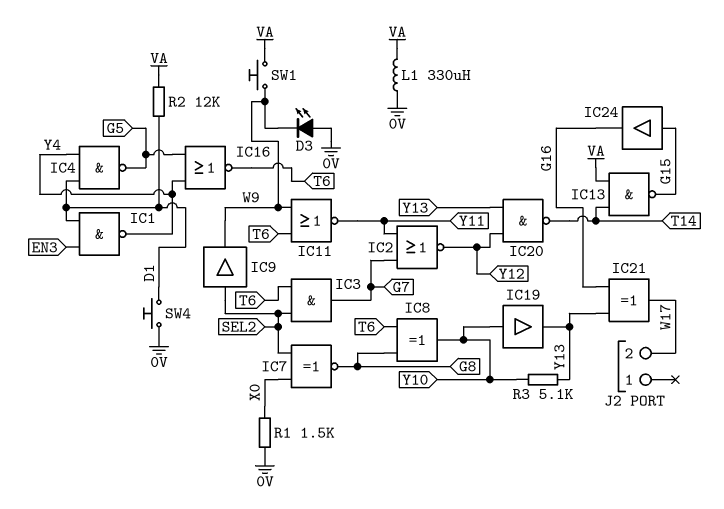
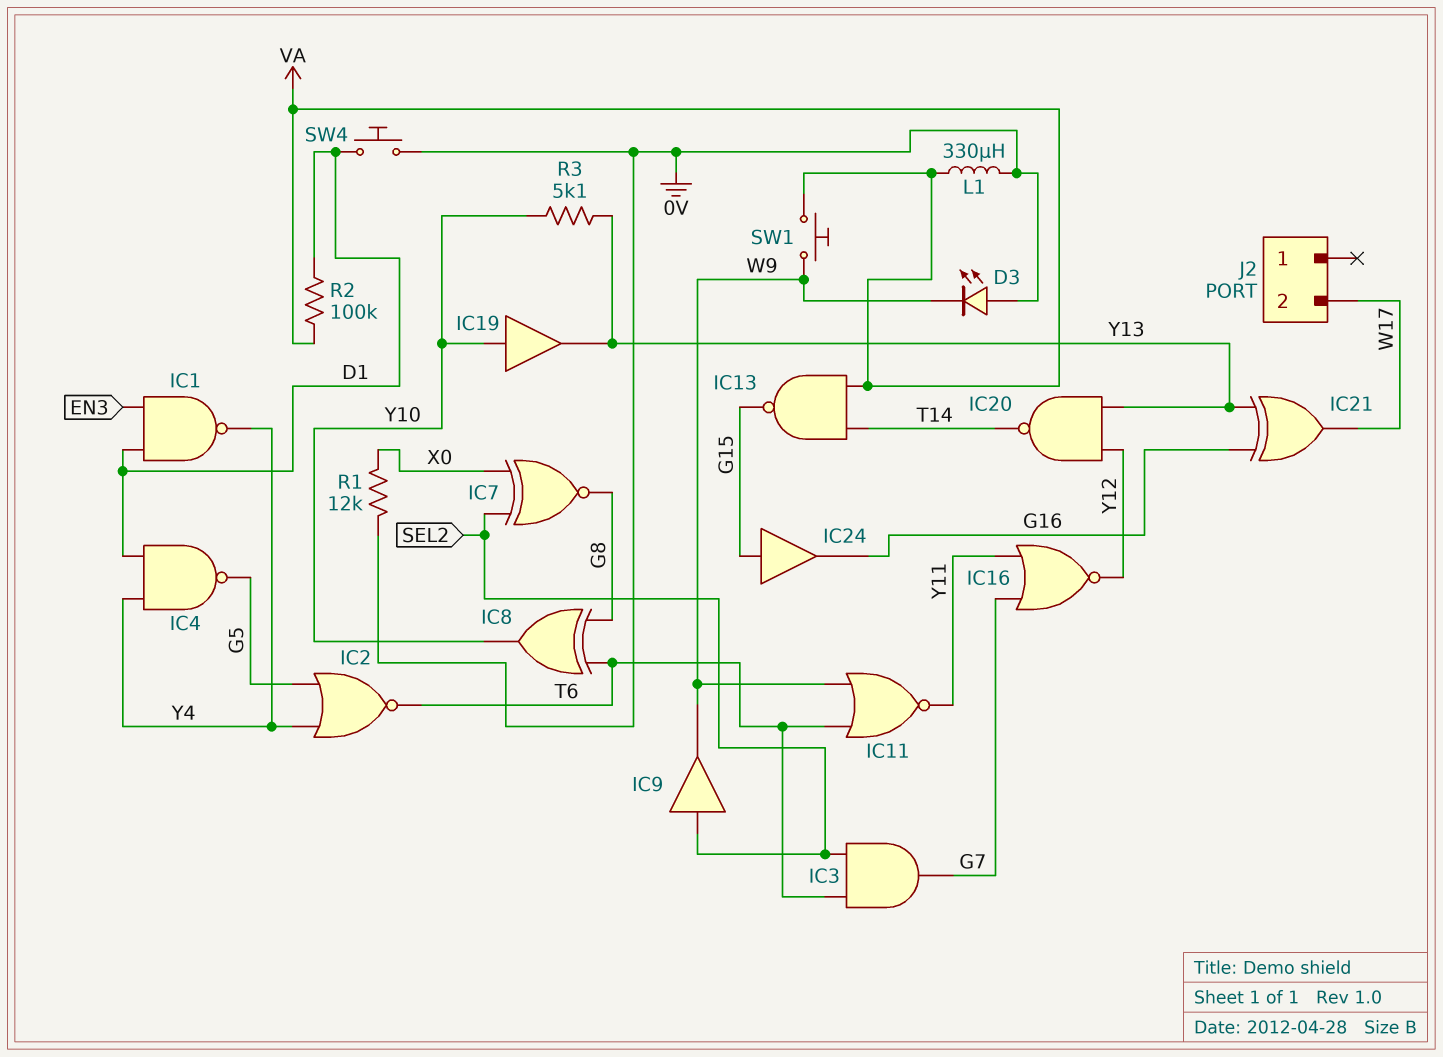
IC2: NOR (in G7, in Y11, out Y12) -> NOR (in G5, in Y4, out T6)
IC16: NOR (in G5, in Y4, out T6) -> NOR (in G7, in Y11, out Y12)
R1: 1.5k (0V, X0) -> 12k (0V, X0)
R2: 12k (D1, VA) -> 100k (D1, VA)

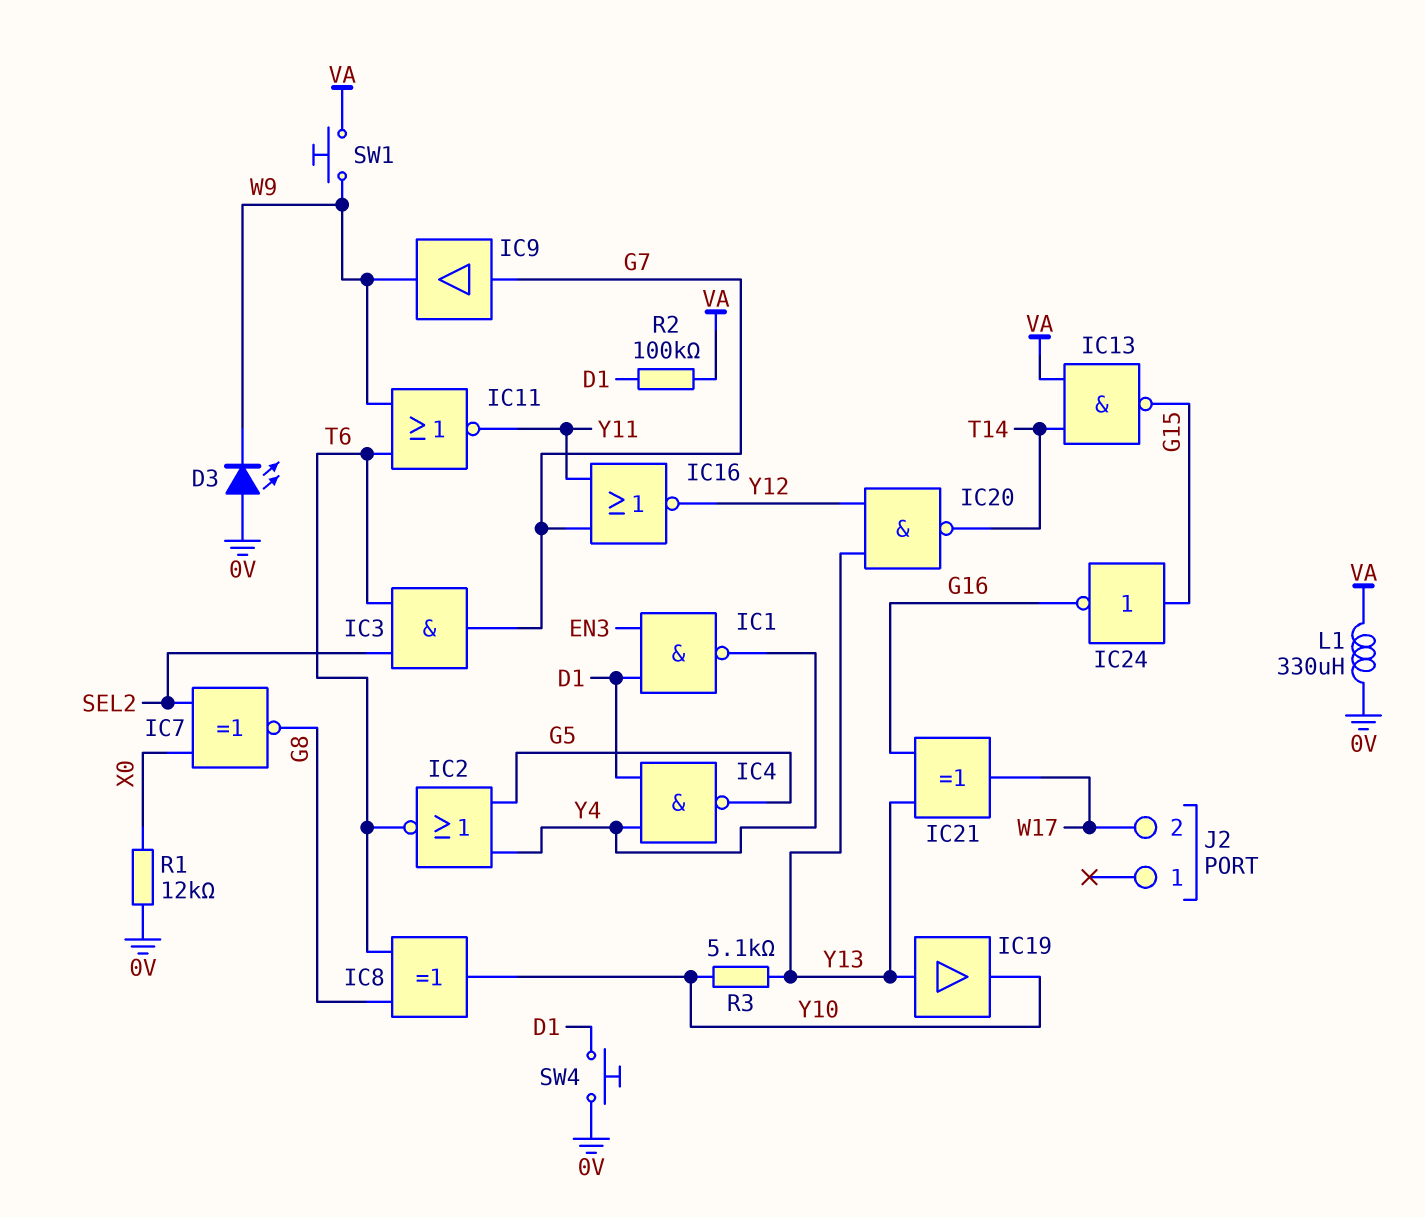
IC9: buffer (in SEL2, out W9) -> buffer (in G7, out W9)
IC19: buffer (in Y10, out Y13) -> buffer (in Y13, out Y10)
IC24: buffer (in G15, out G16) -> NOT (in G15, out G16)

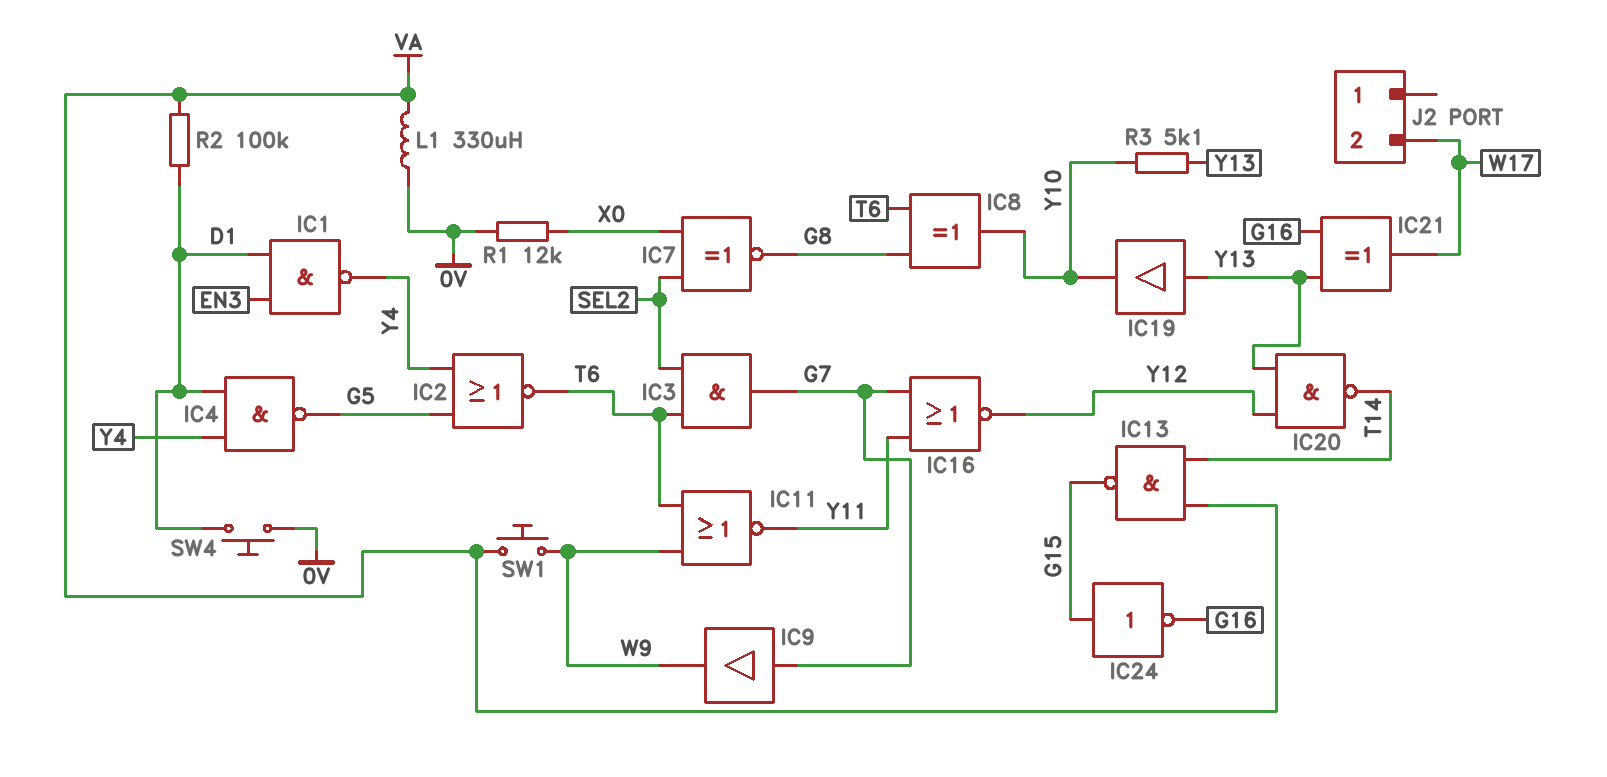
D3: LED (A 0V, K W9) -> none

